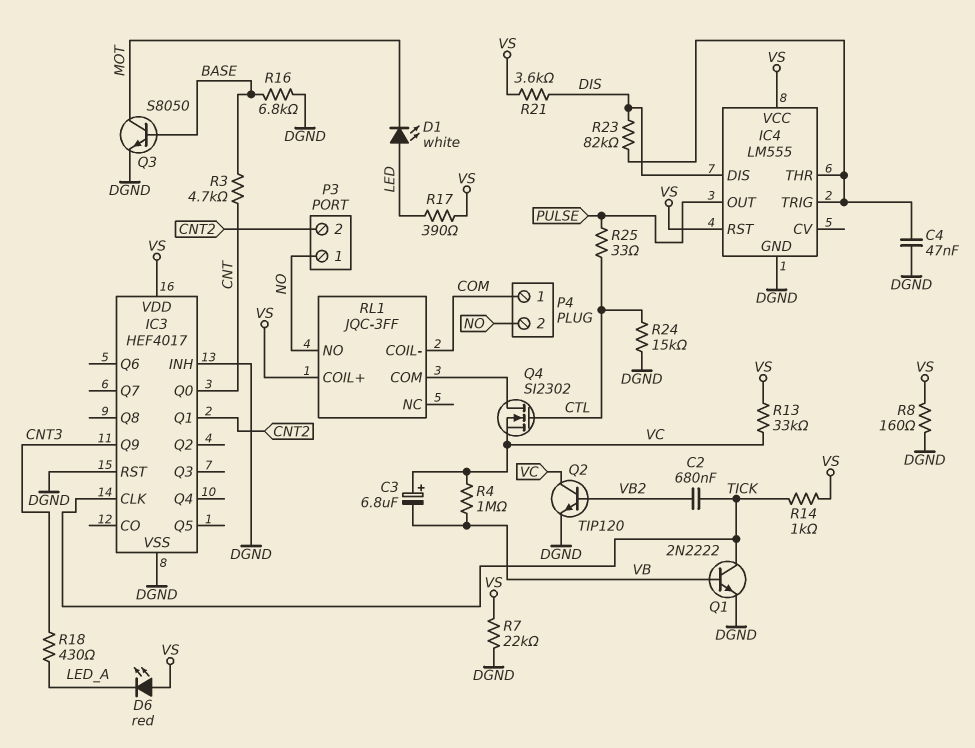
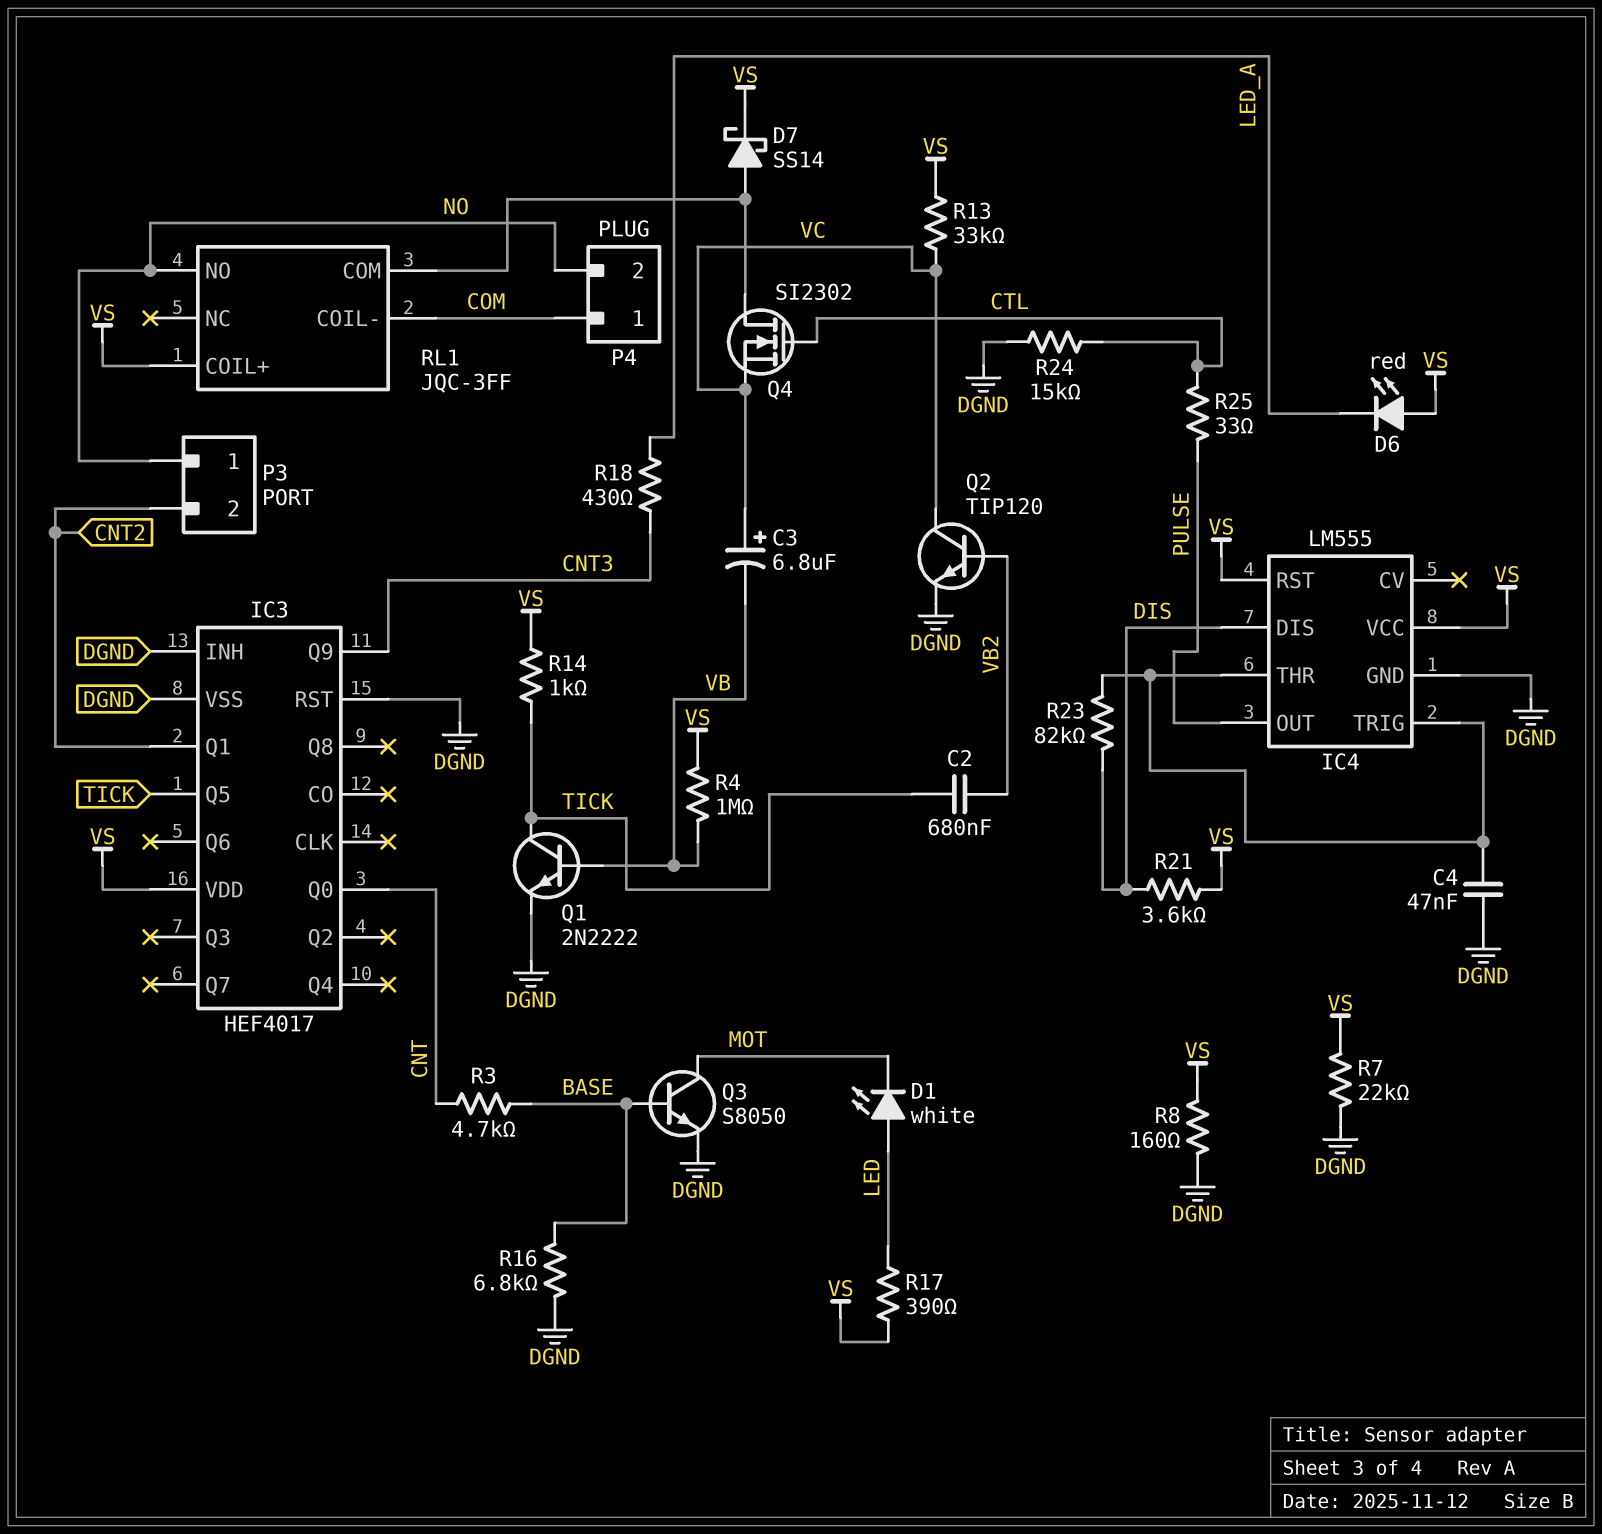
D7: none -> schottky SS14 (A RL1/COM, K VS)
IC3 pin CLK: TICK -> none
IC3 pin Q5: none -> TICK
R4: 1M (VB, VC) -> 1M (VB, VS)

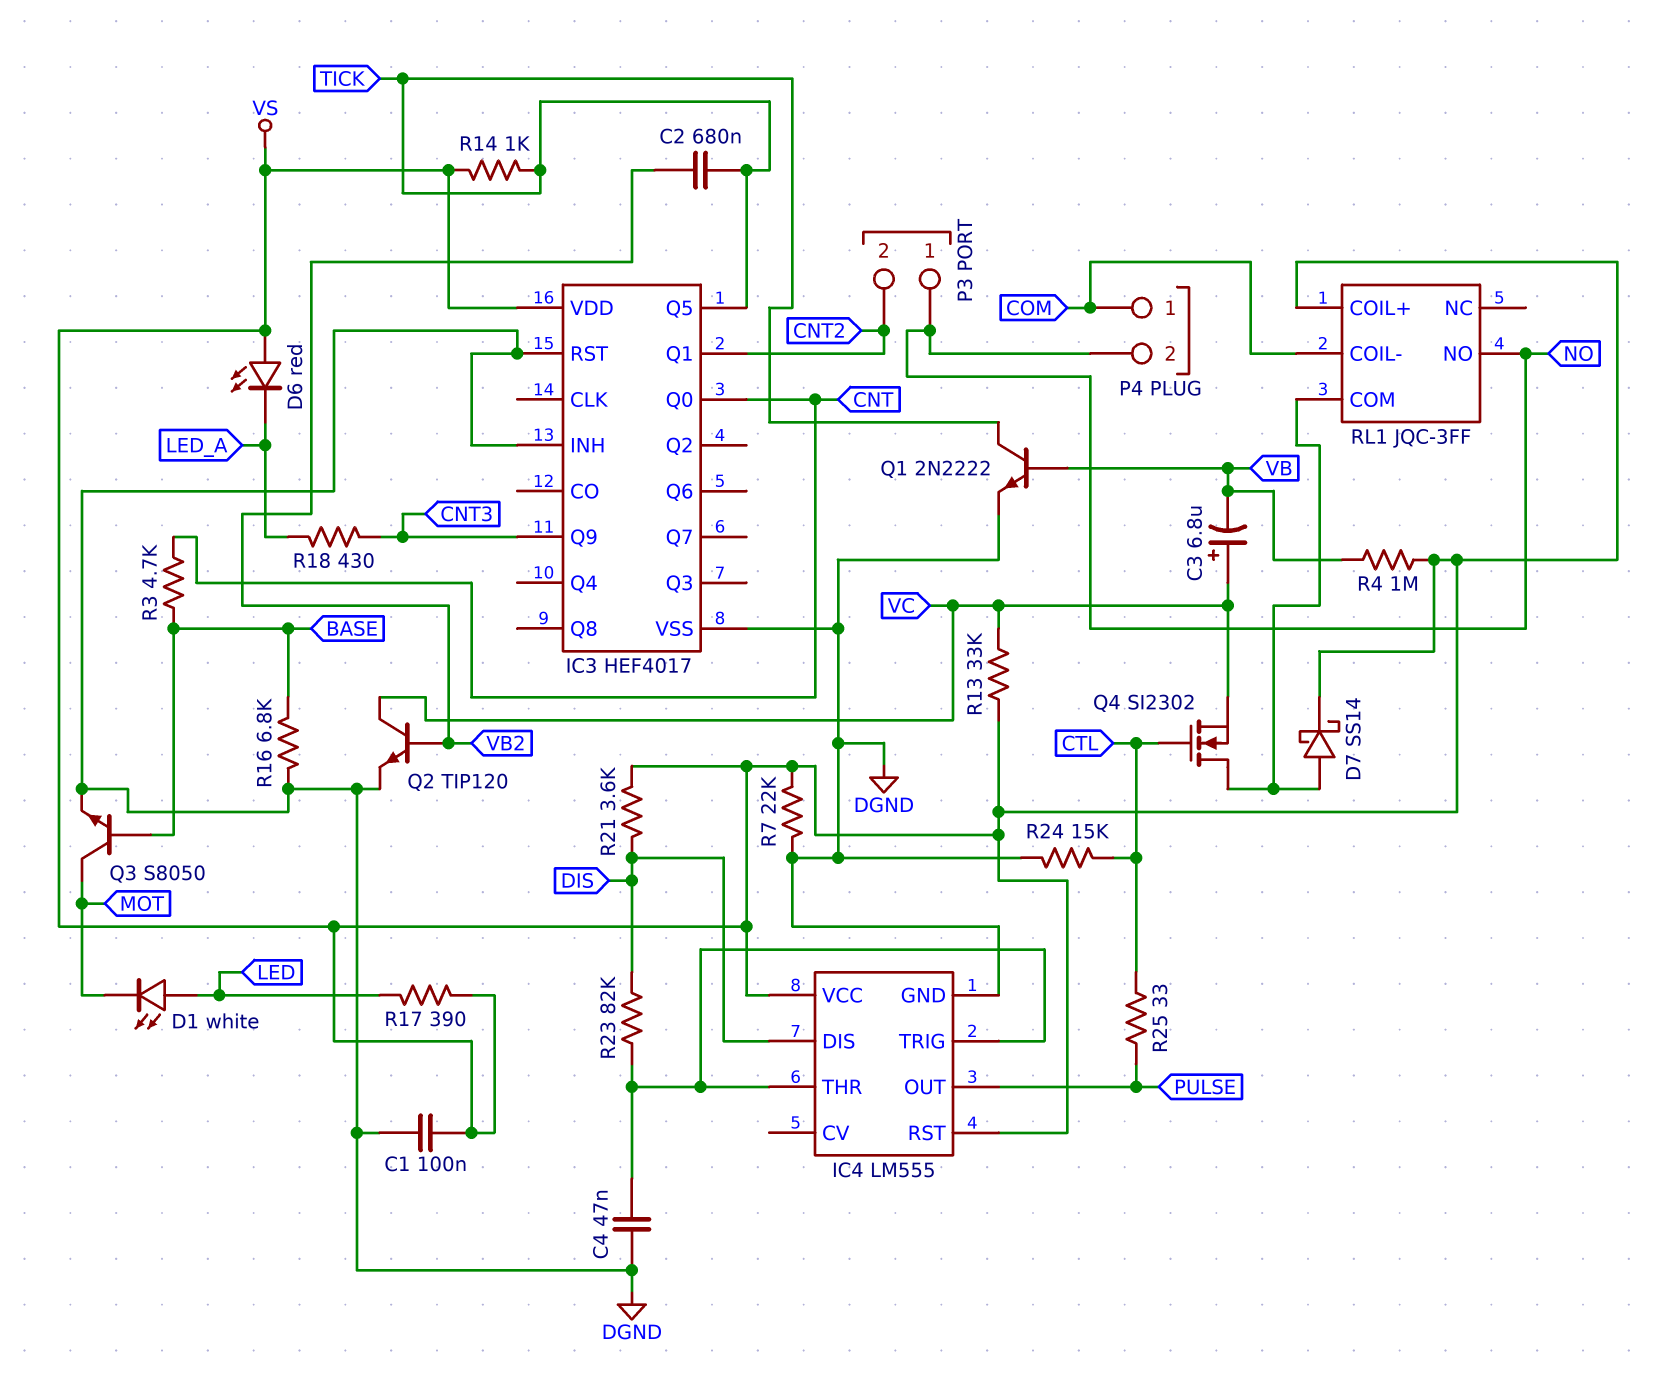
C1: none -> 100nF (DGND, VS)
R8: 160 (DGND, VS) -> none

